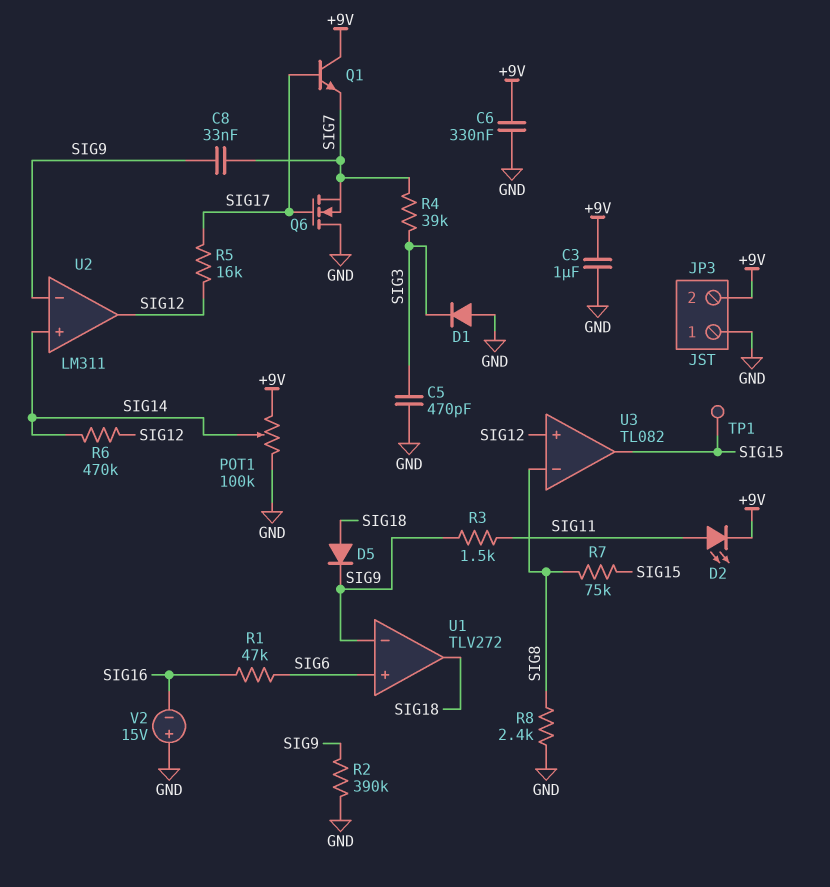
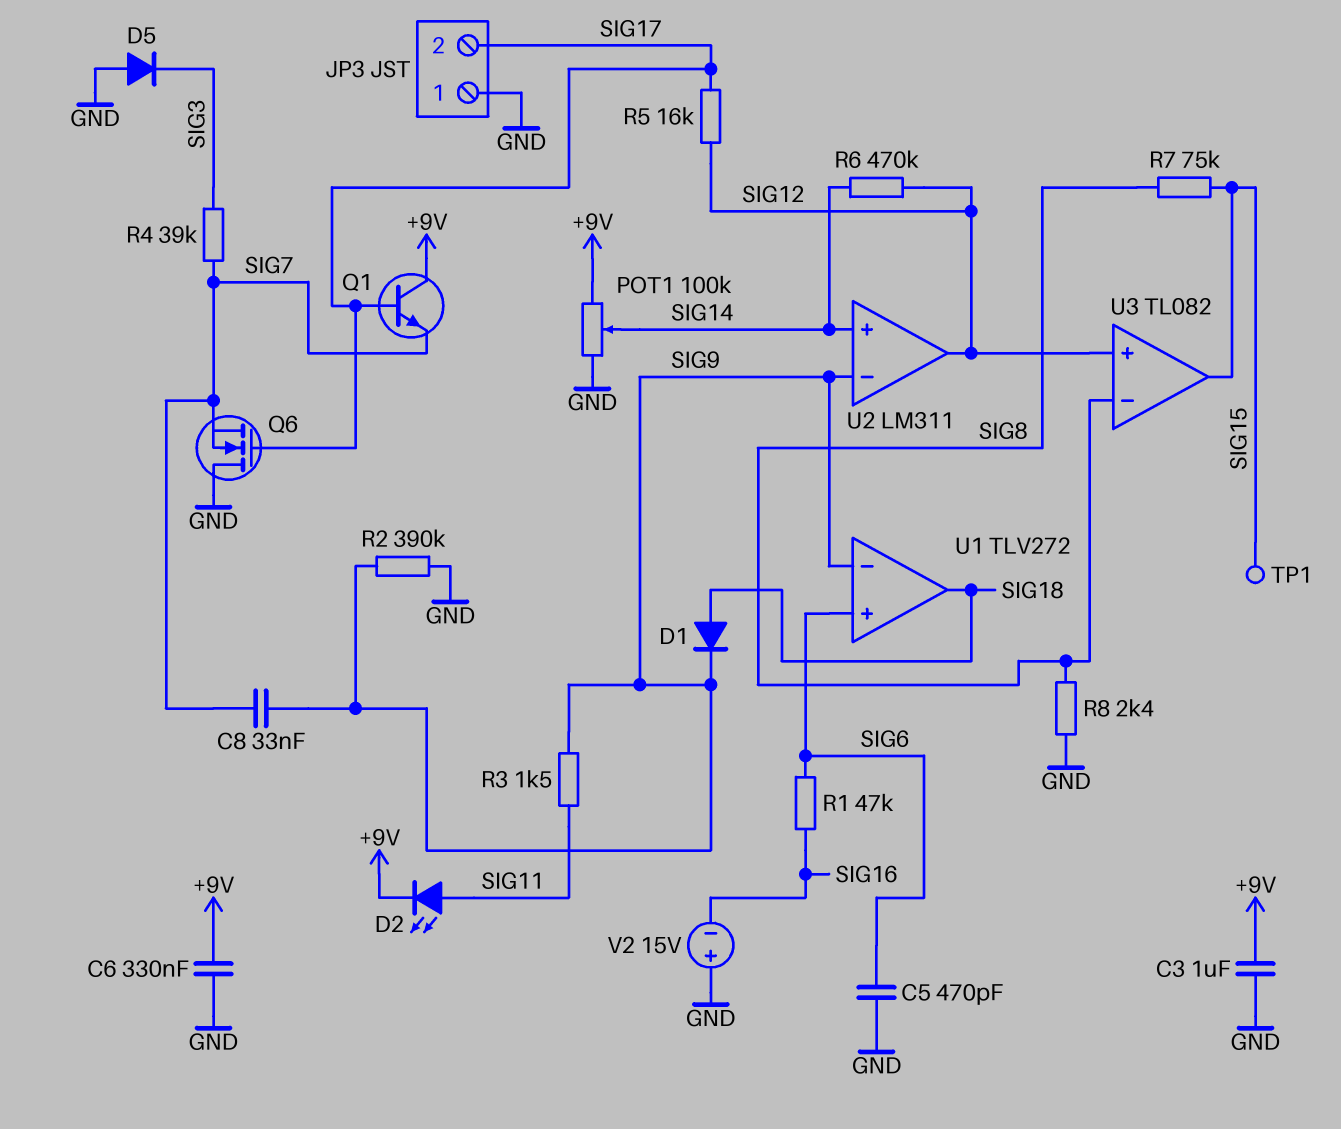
C5: 470pF (GND, SIG3) -> 470pF (GND, SIG6)
D1: diode (A GND, K SIG3) -> diode (A SIG18, K SIG9)
D5: diode (A SIG18, K SIG9) -> diode (A GND, K SIG3)
JP3 pin 2: +9V -> SIG17

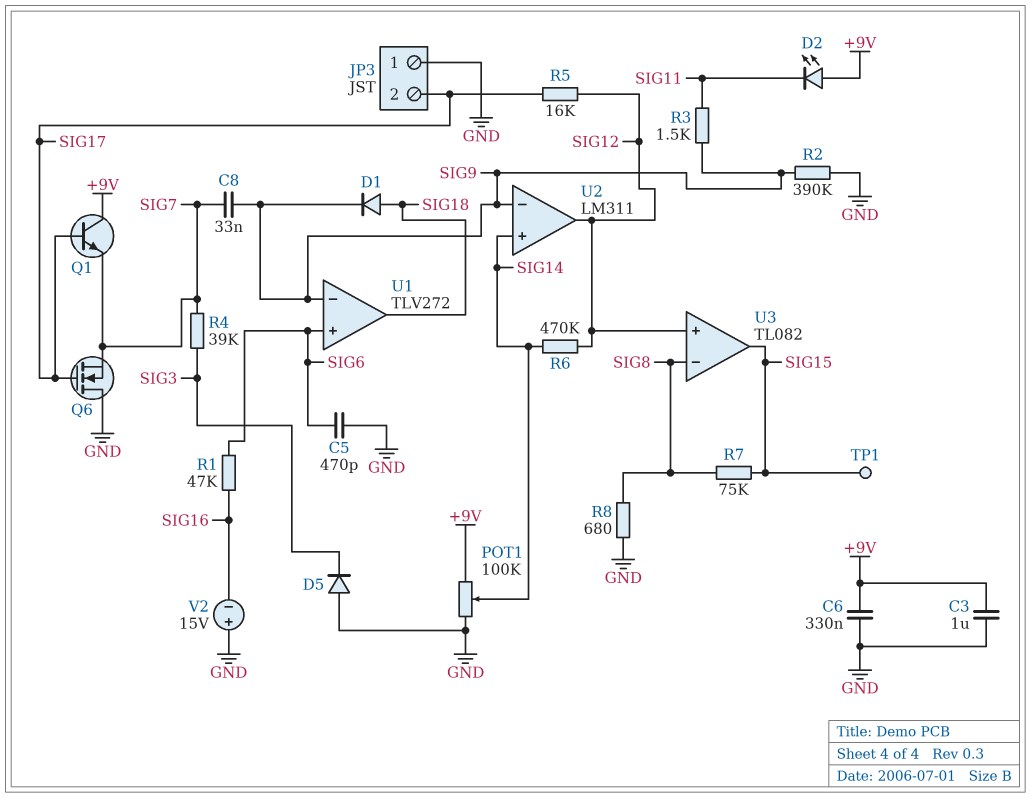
D2: LED (A SIG11, K +9V) -> LED (A +9V, K SIG11)
R8: 2.4k (GND, SIG8) -> 680 (GND, SIG8)

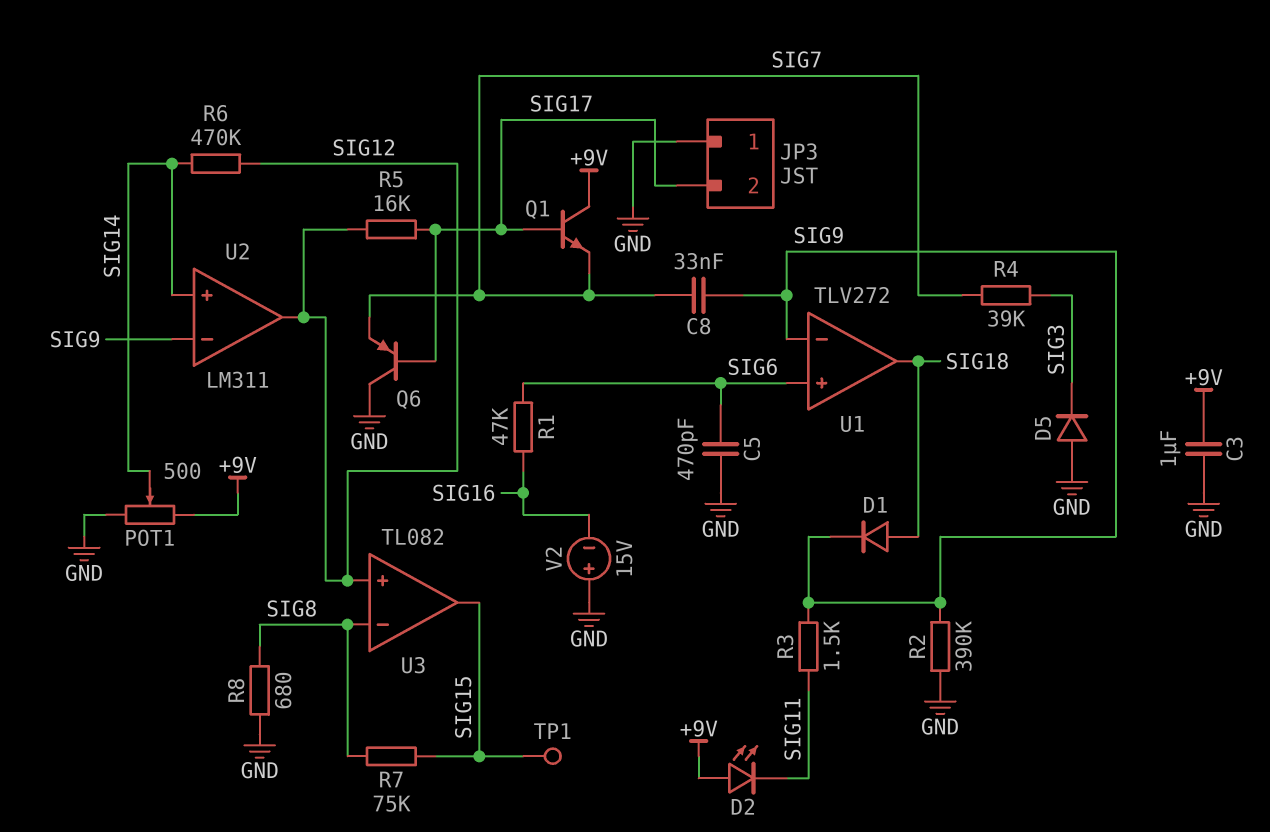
C6: 330nF (+9V, GND) -> none
POT1: 100k (+9V, GND, wiper SIG14) -> 500 (+9V, GND, wiper SIG14)
Q6: NMOS (G SIG17, D GND, S SIG7) -> PNP (B SIG17, C GND, E SIG7)

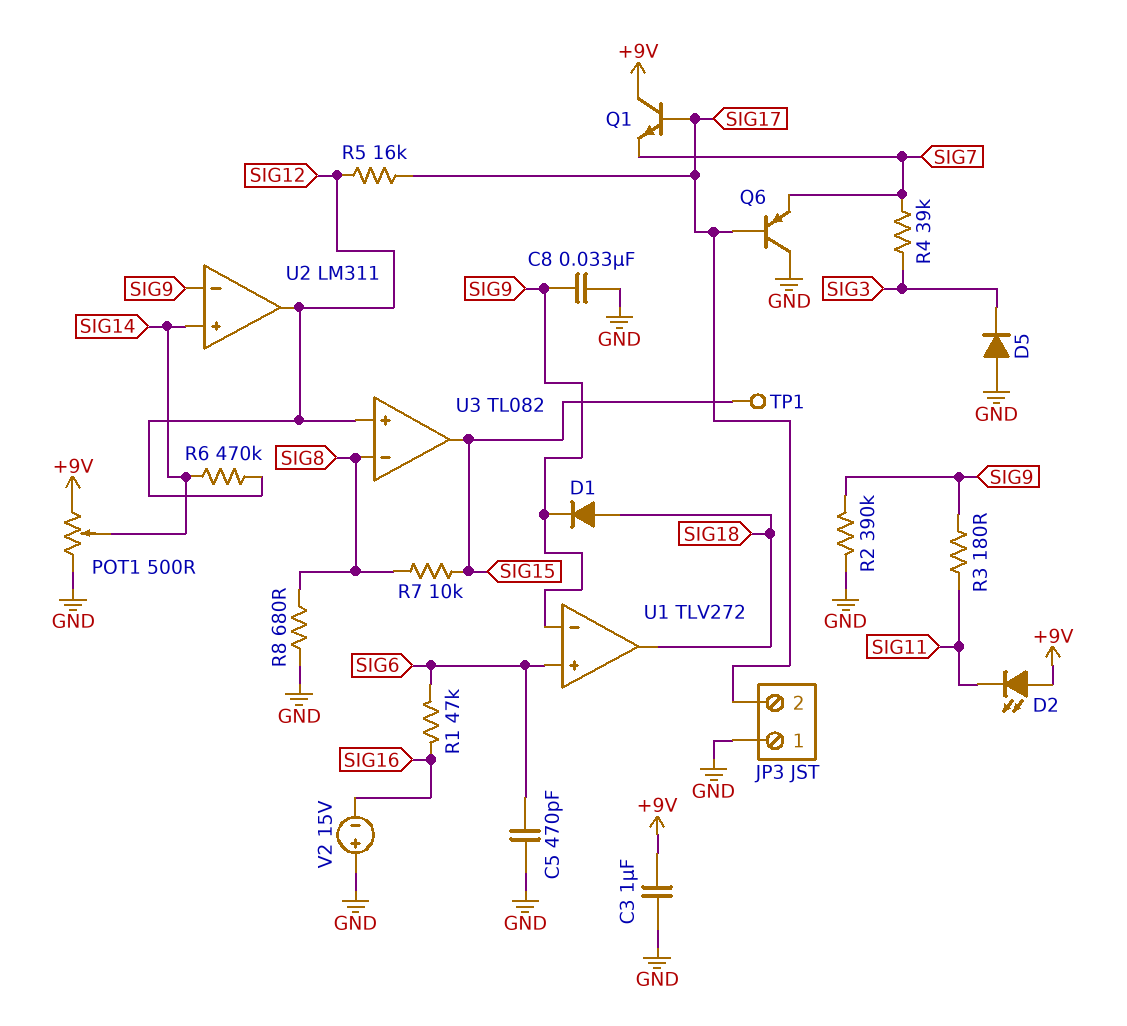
C8: 33nF (SIG7, SIG9) -> 33nF (GND, SIG9)
R3: 1.5k (SIG9, SIG11) -> 180 (SIG9, SIG11)
R7: 75k (SIG8, SIG15) -> 10k (SIG8, SIG15)

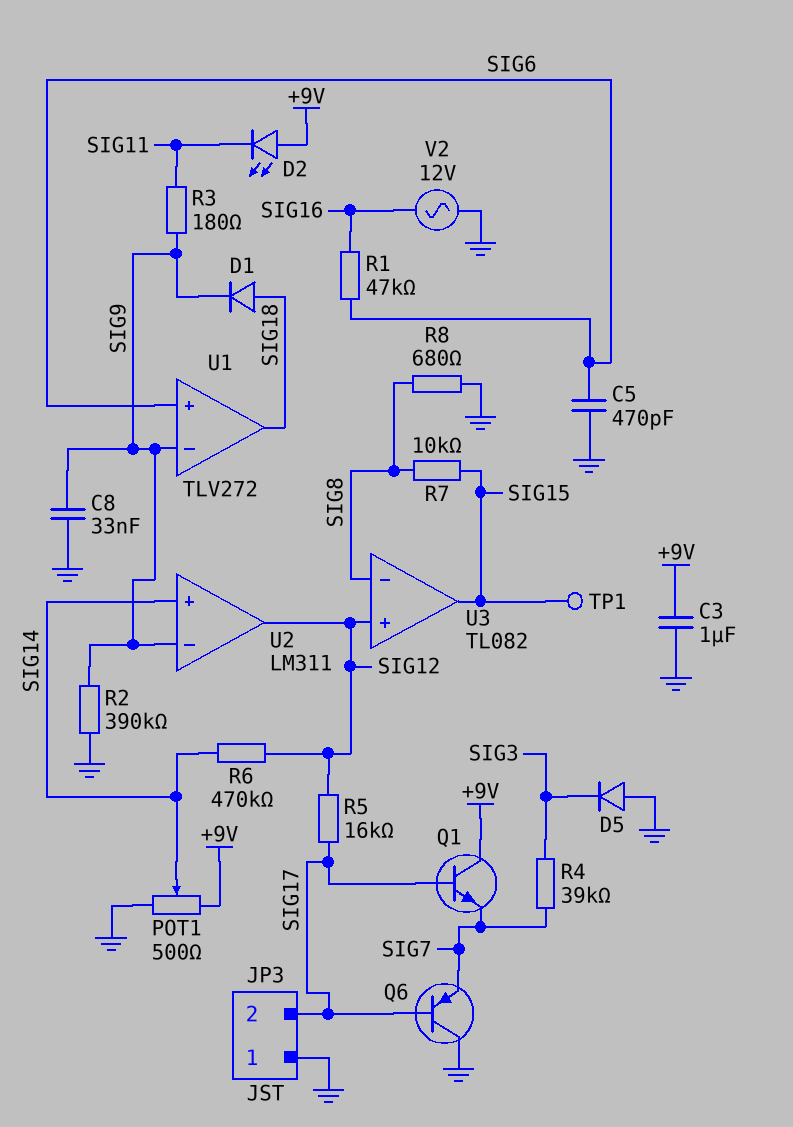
V2: 15V (plus GND, minus SIG16) -> AC 12V (GND, SIG16)

